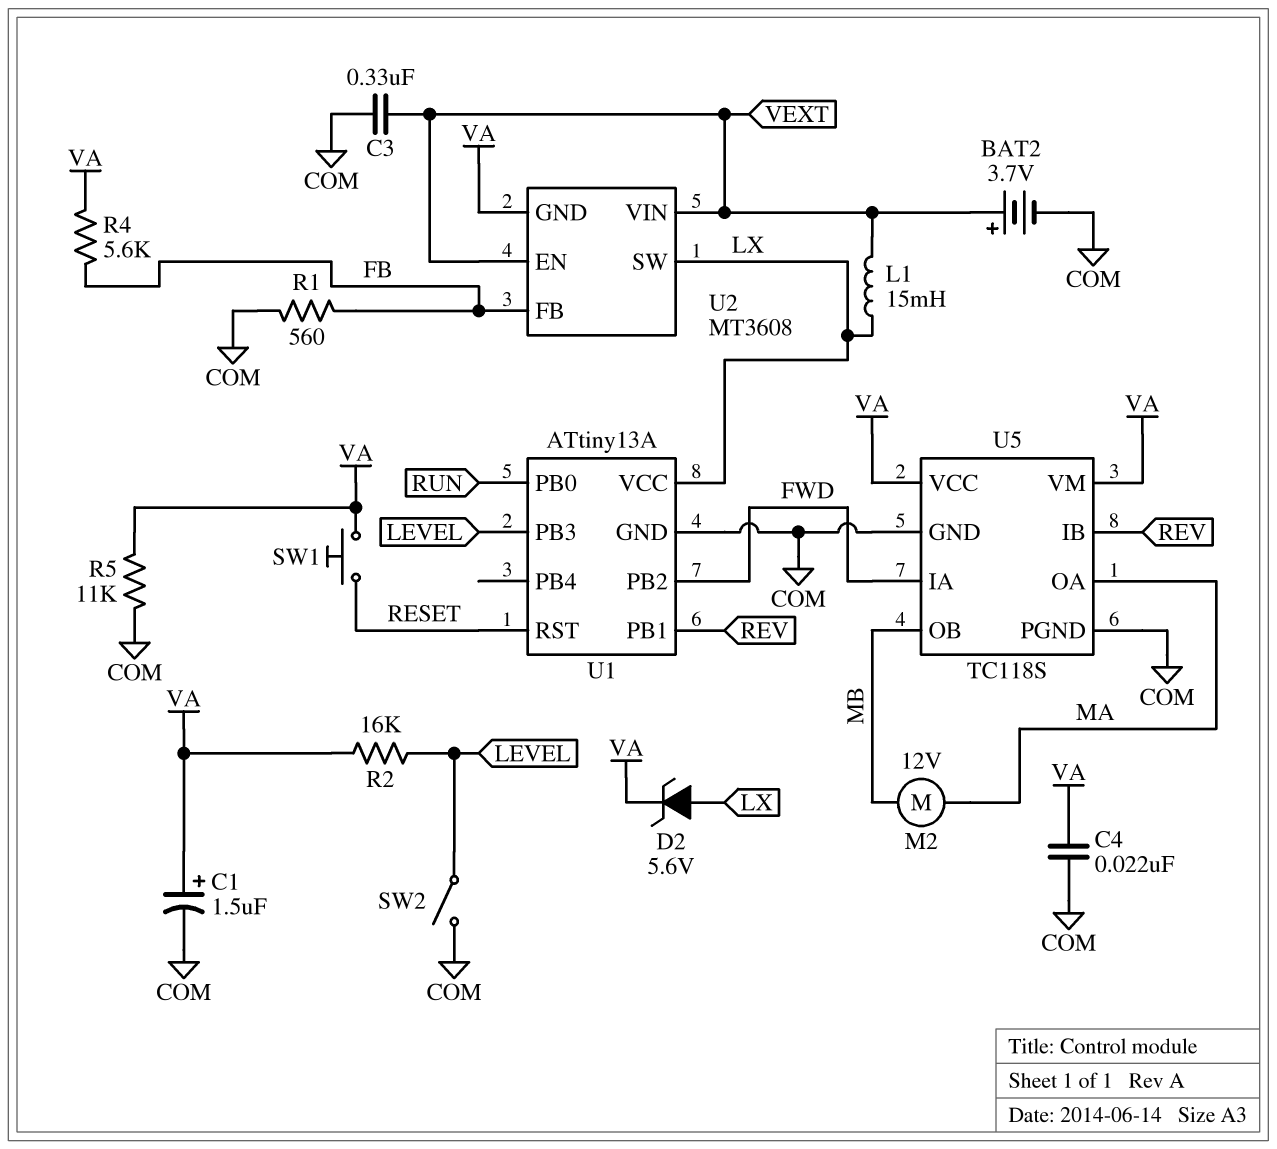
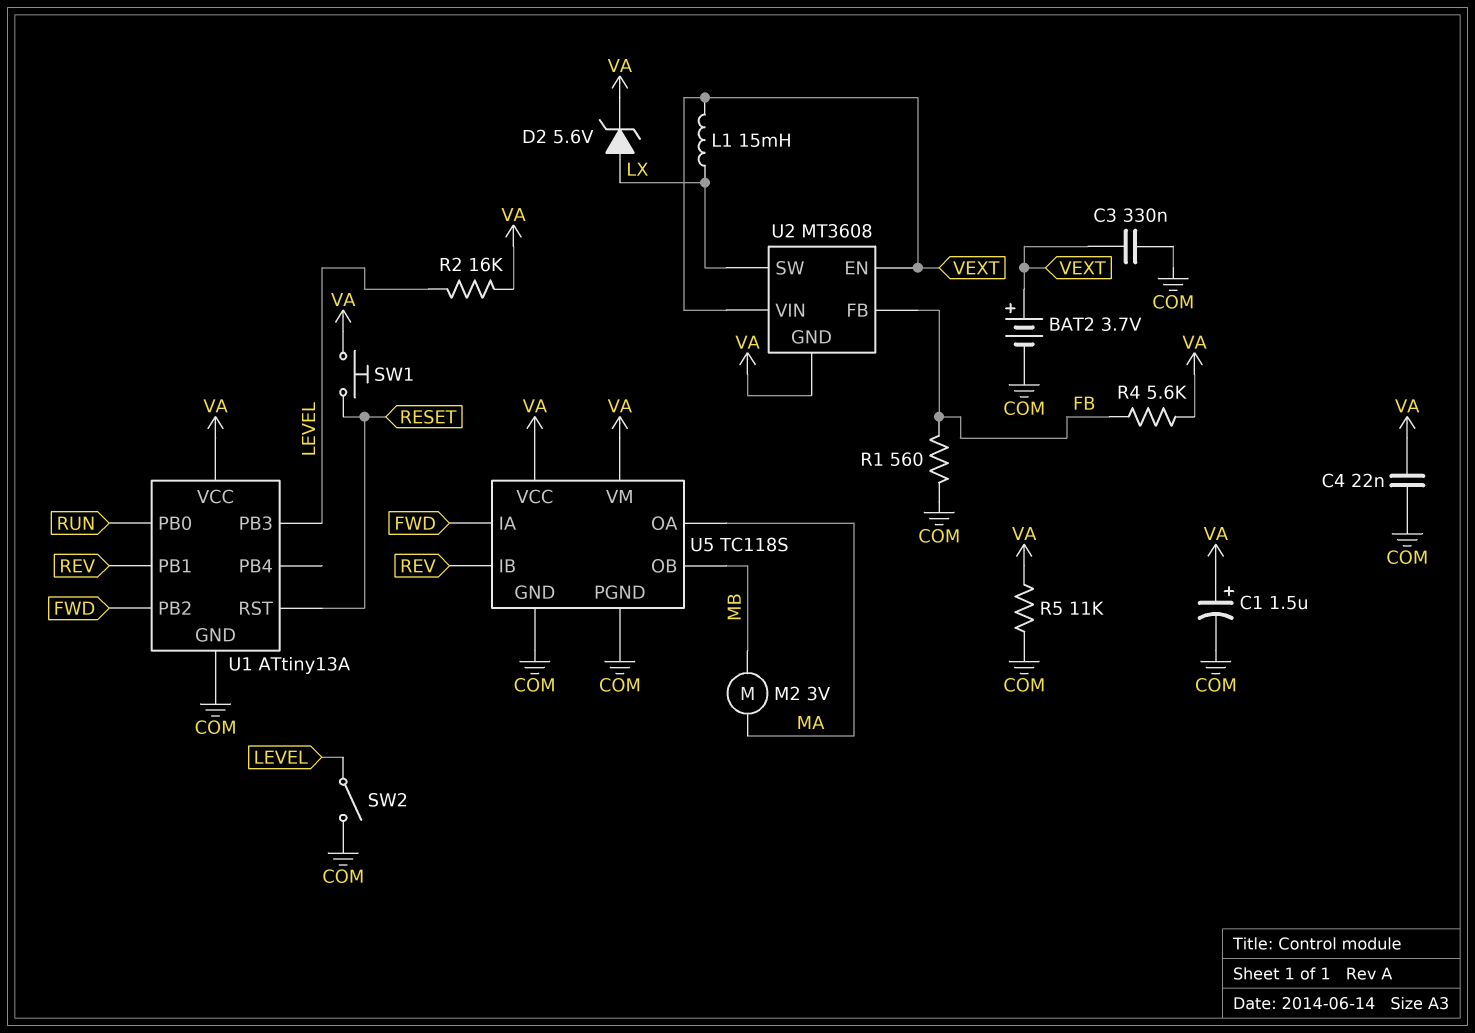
M2: motor 12V (MA, MB) -> motor 3V (MA, MB)
U1 pin VCC: LX -> VA

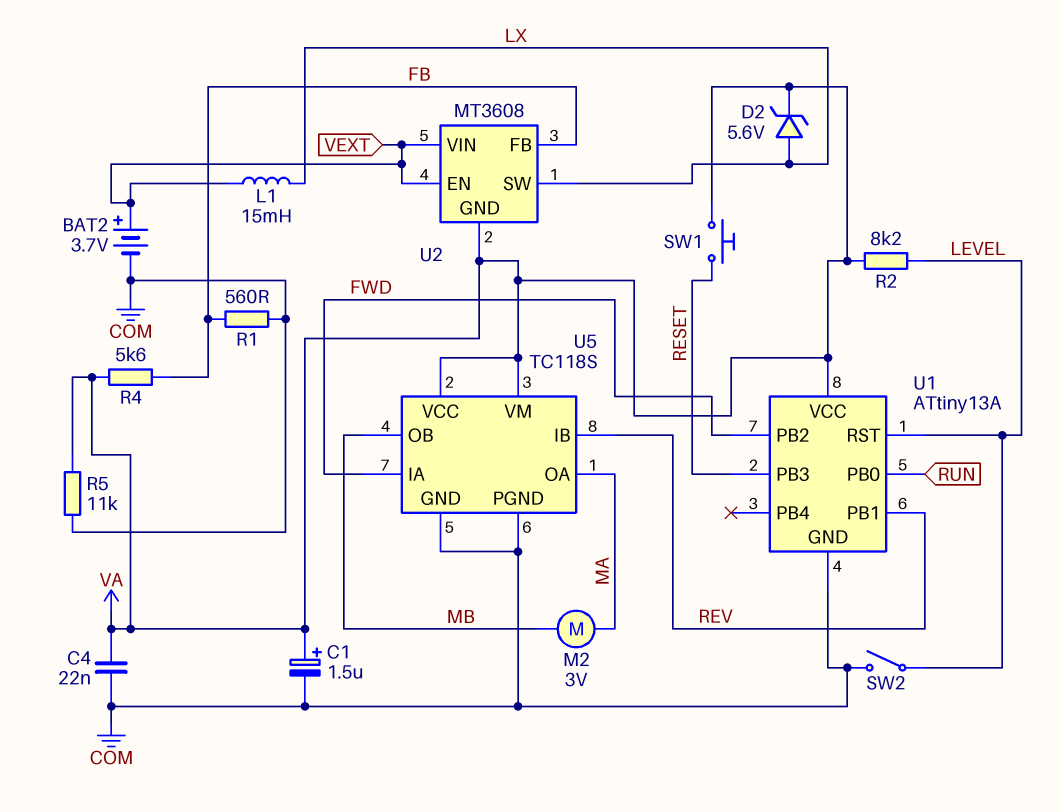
C3: 330nF (COM, VEXT) -> none
R2: 16k (LEVEL, VA) -> 8.2k (LEVEL, VA)
U1 pin PB3: LEVEL -> RESET
U1 pin RST: RESET -> LEVEL

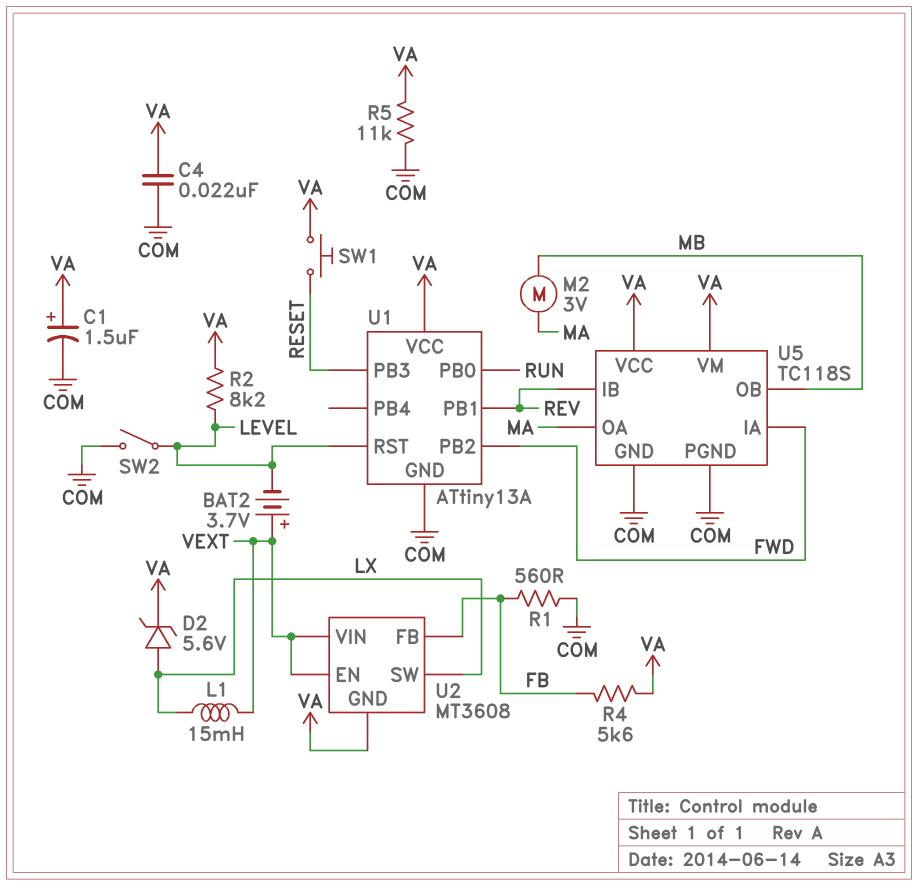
BAT2: 3.7V (plus VEXT, minus COM) -> 3.7V (plus VEXT, minus LEVEL)

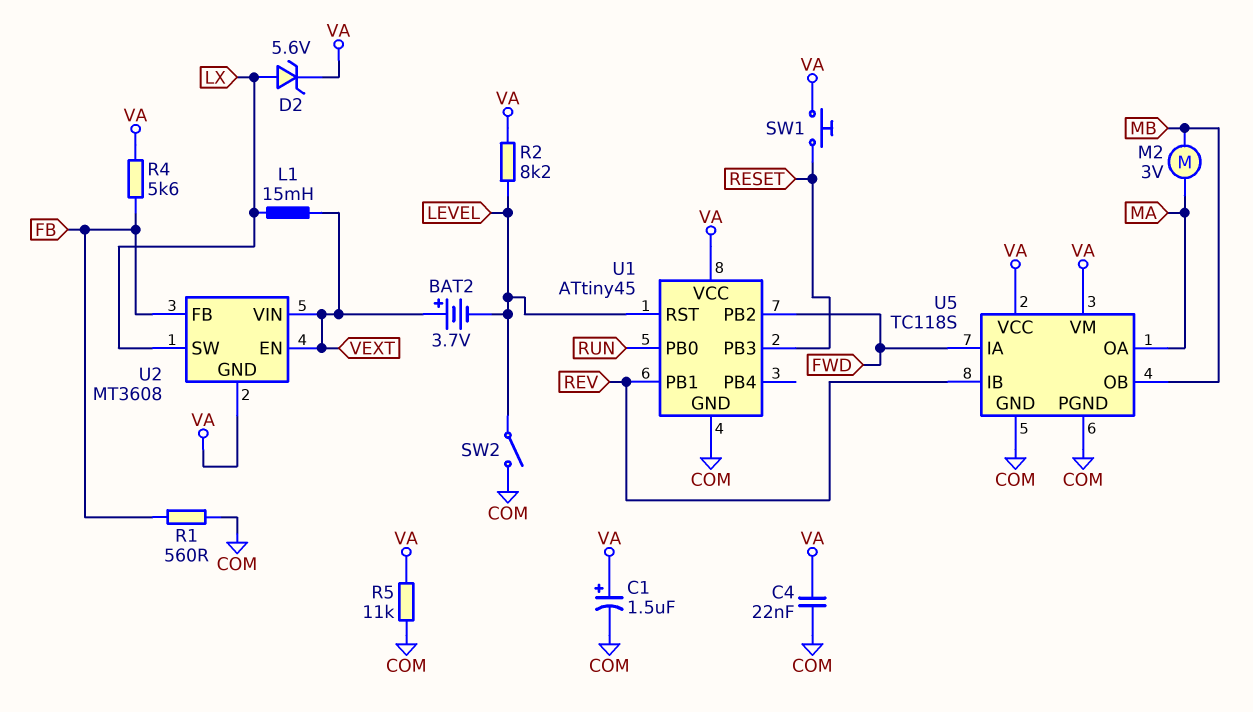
U1: ATtiny13A -> ATtiny45

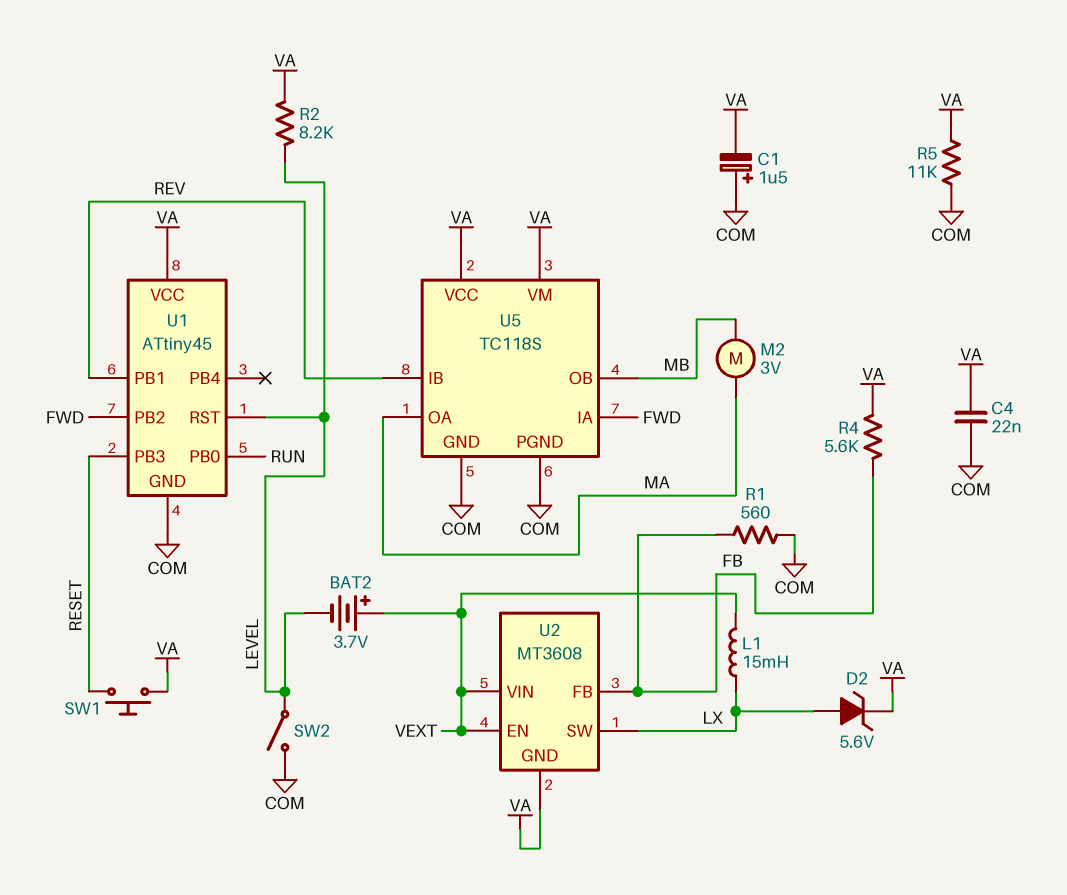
C1: 1.5uF (plus VA, minus COM) -> 1.5uF (plus COM, minus VA)

